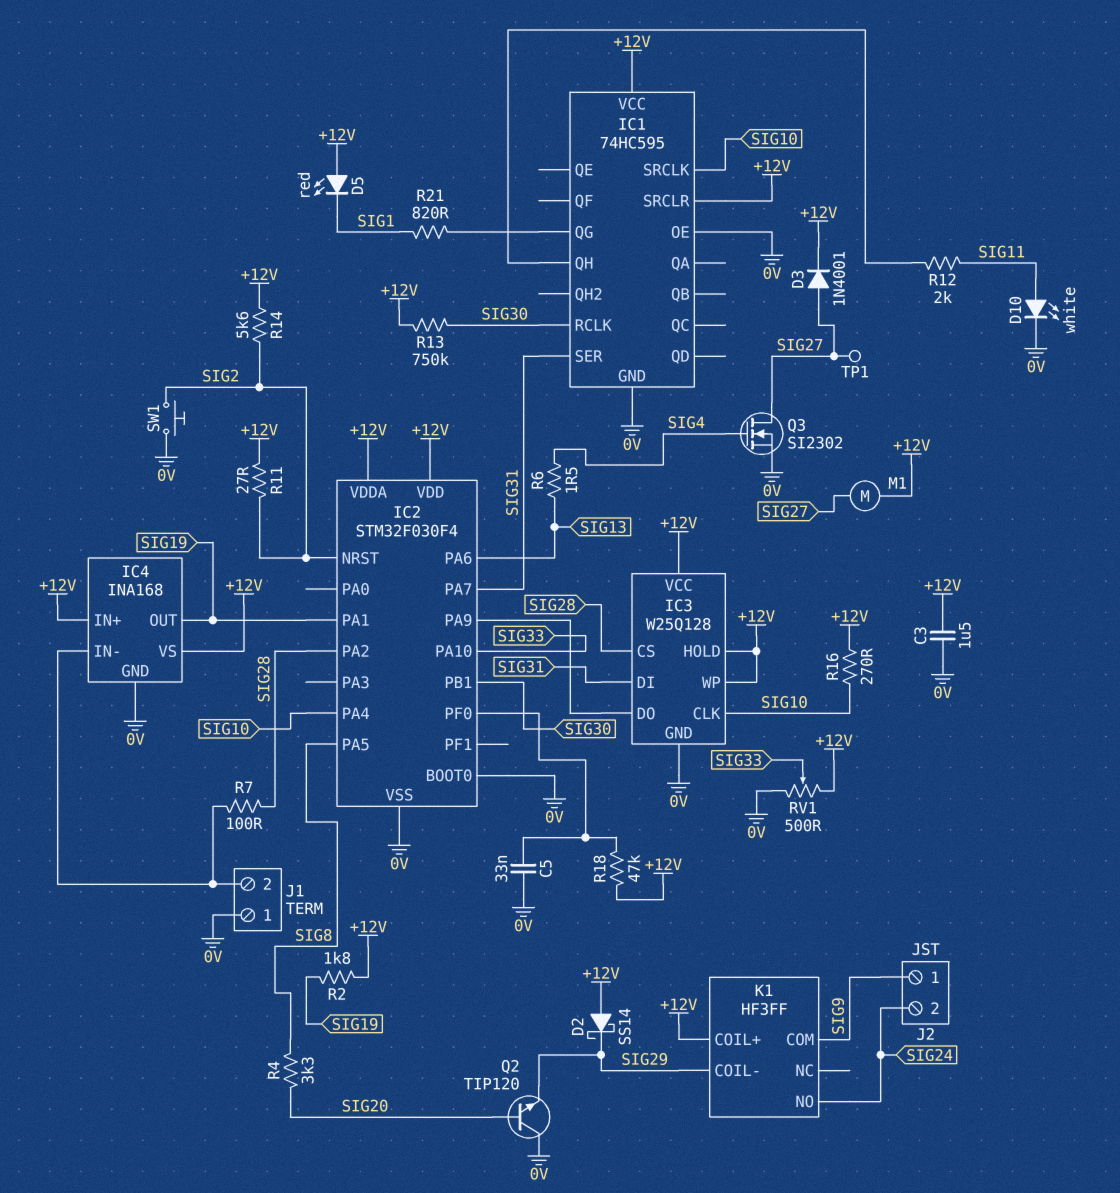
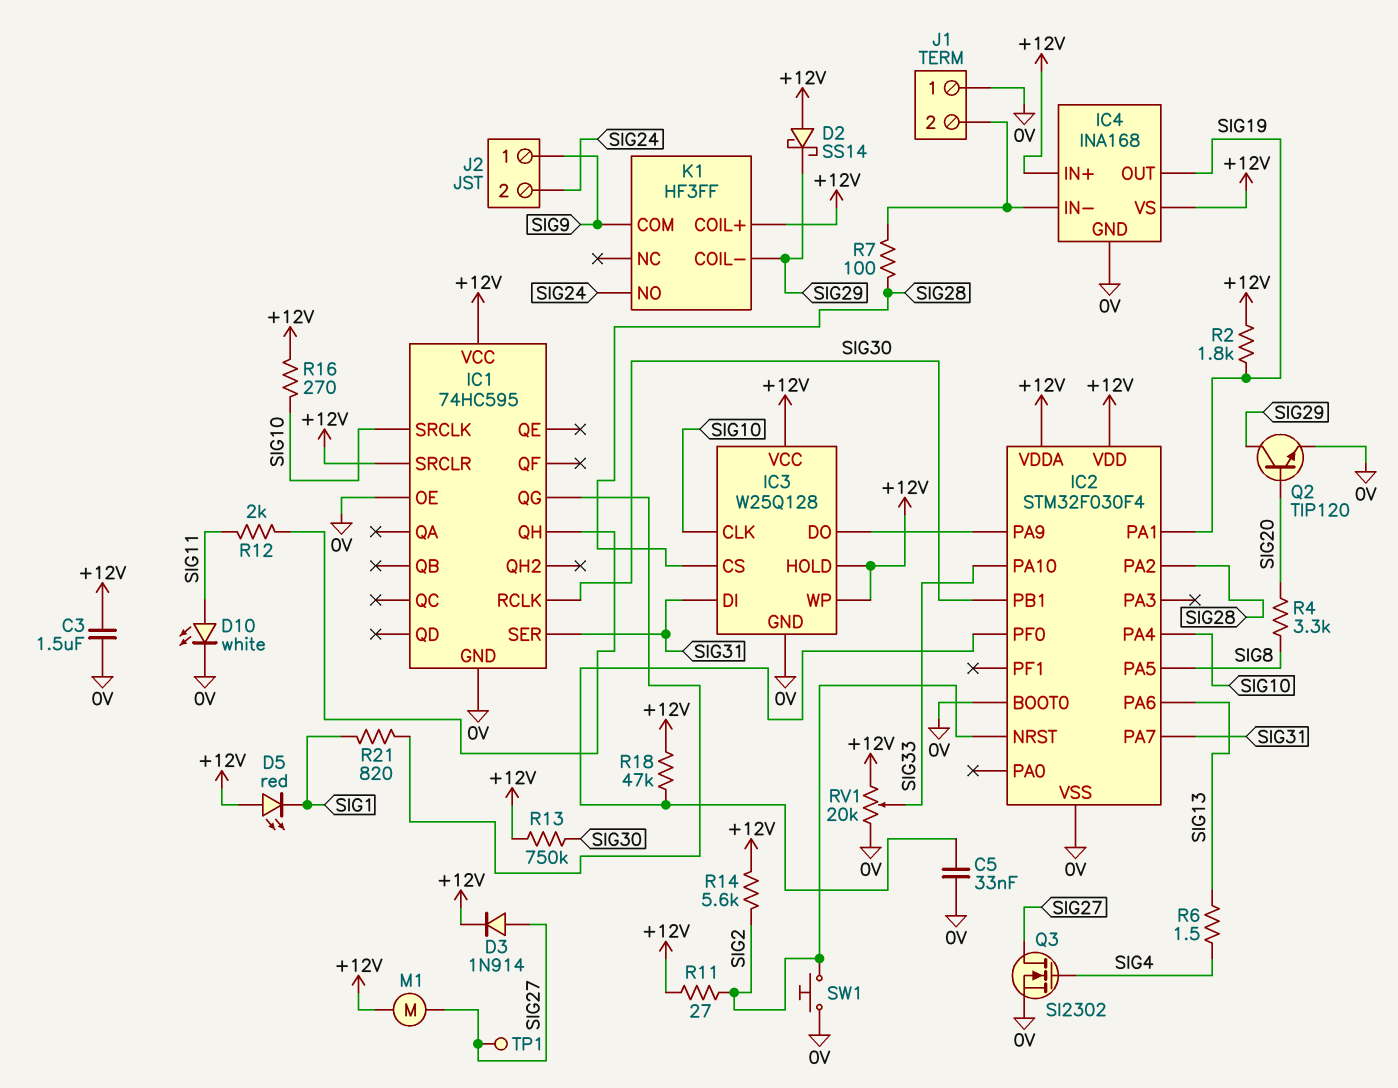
D3: diode 1N4001 (A SIG27, K +12V) -> diode 1N914 (A SIG27, K +12V)
Q2: NPN TIP120 (B SIG20, C 0V, E SIG29) -> NPN TIP120 (B SIG20, C SIG29, E 0V)
RV1: 500 (+12V, 0V, wiper SIG33) -> 20k (+12V, 0V, wiper SIG33)

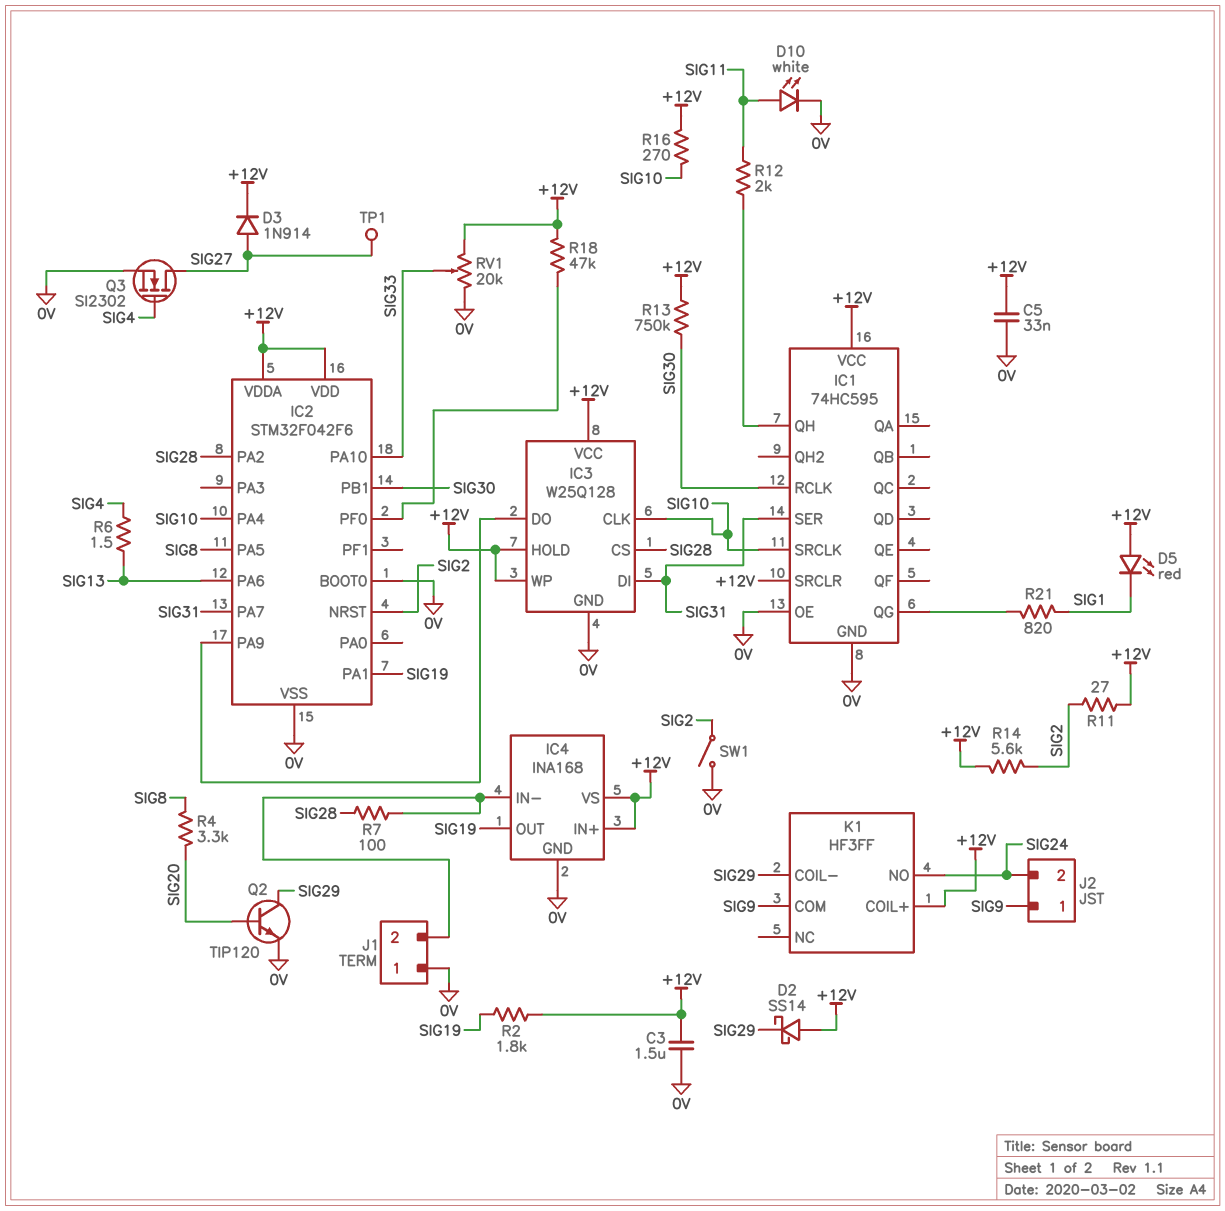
C5: 33nF (0V, IC2/PF0) -> 33nF (+12V, 0V)
IC2: STM32F030F4 -> STM32F042F6
M1: motor (+12V, SIG27) -> none
SW1: button (0V, SIG2) -> switch (0V, SIG2)

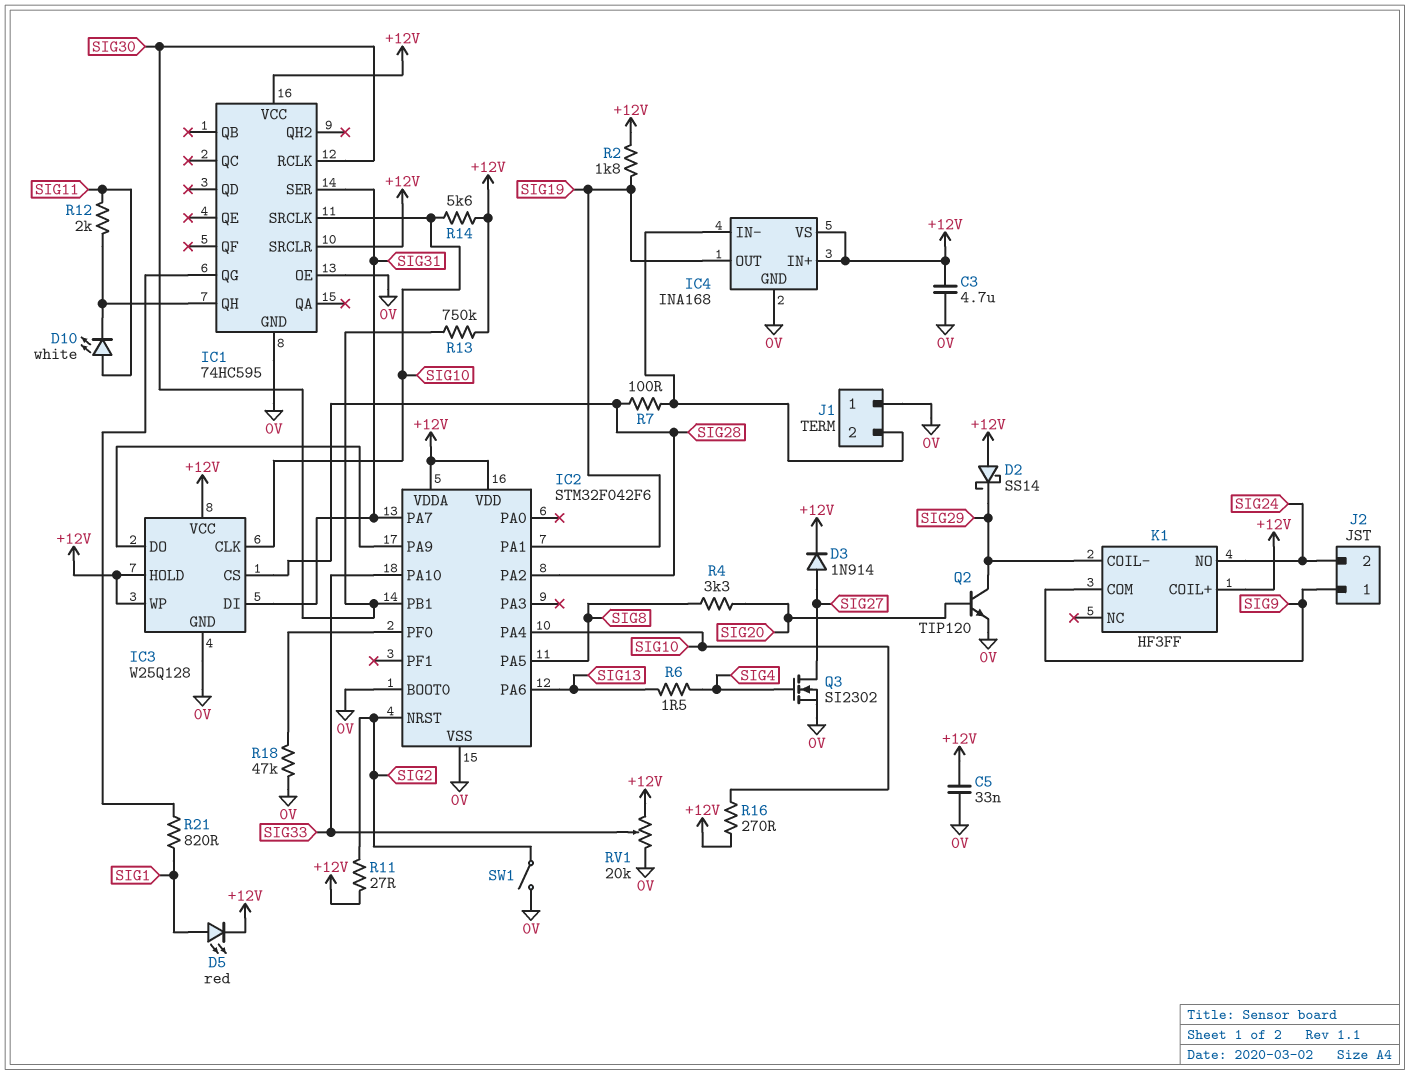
C3: 1.5uF (+12V, 0V) -> 4.7uF (+12V, 0V)
D5: LED red (A +12V, K SIG1) -> LED red (A SIG1, K +12V)
D10: LED white (A SIG11, K 0V) -> LED white (A SIG11, K IC1/QH)
R14: 5.6k (+12V, SIG2) -> 5.6k (+12V, SIG10)
R18: 47k (+12V, IC2/PF0) -> 47k (0V, IC2/PF0)
TP1: test point (SIG27) -> none

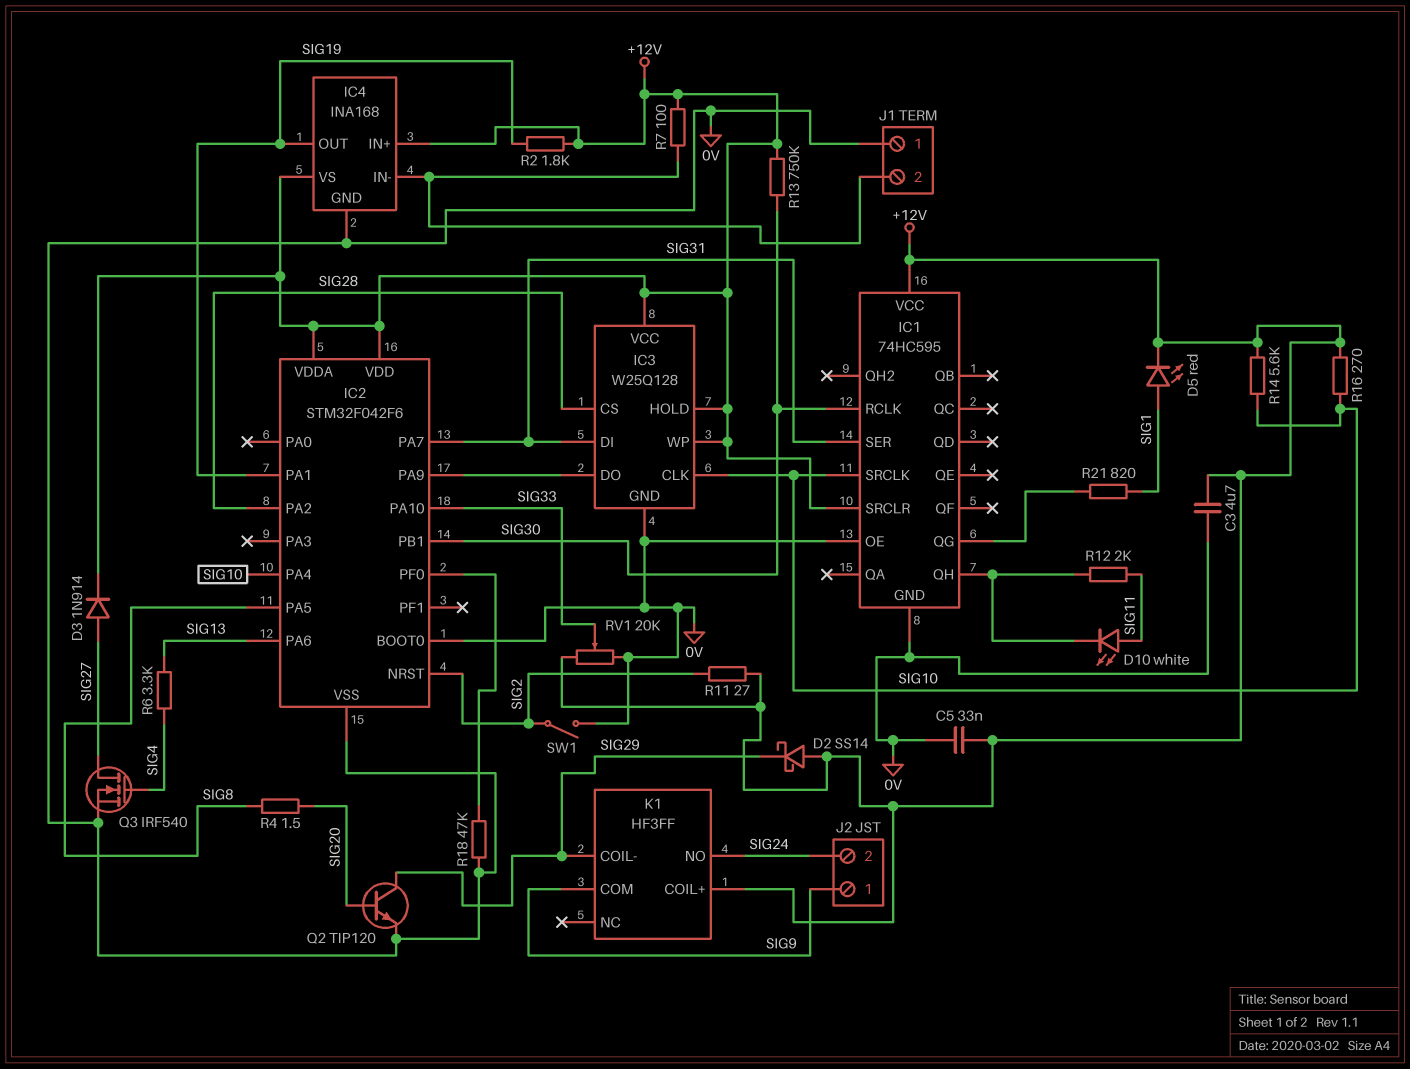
Q3: NMOS SI2302 (G SIG4, D SIG27, S 0V) -> NMOS IRF540 (G SIG4, D SIG27, S 0V)
R4: 3.3k (SIG8, SIG20) -> 1.5 (SIG8, SIG20)
R6: 1.5 (SIG4, SIG13) -> 3.3k (SIG4, SIG13)
R7: 100 (IC4/IN-, SIG28) -> 100 (+12V, IC4/IN-)

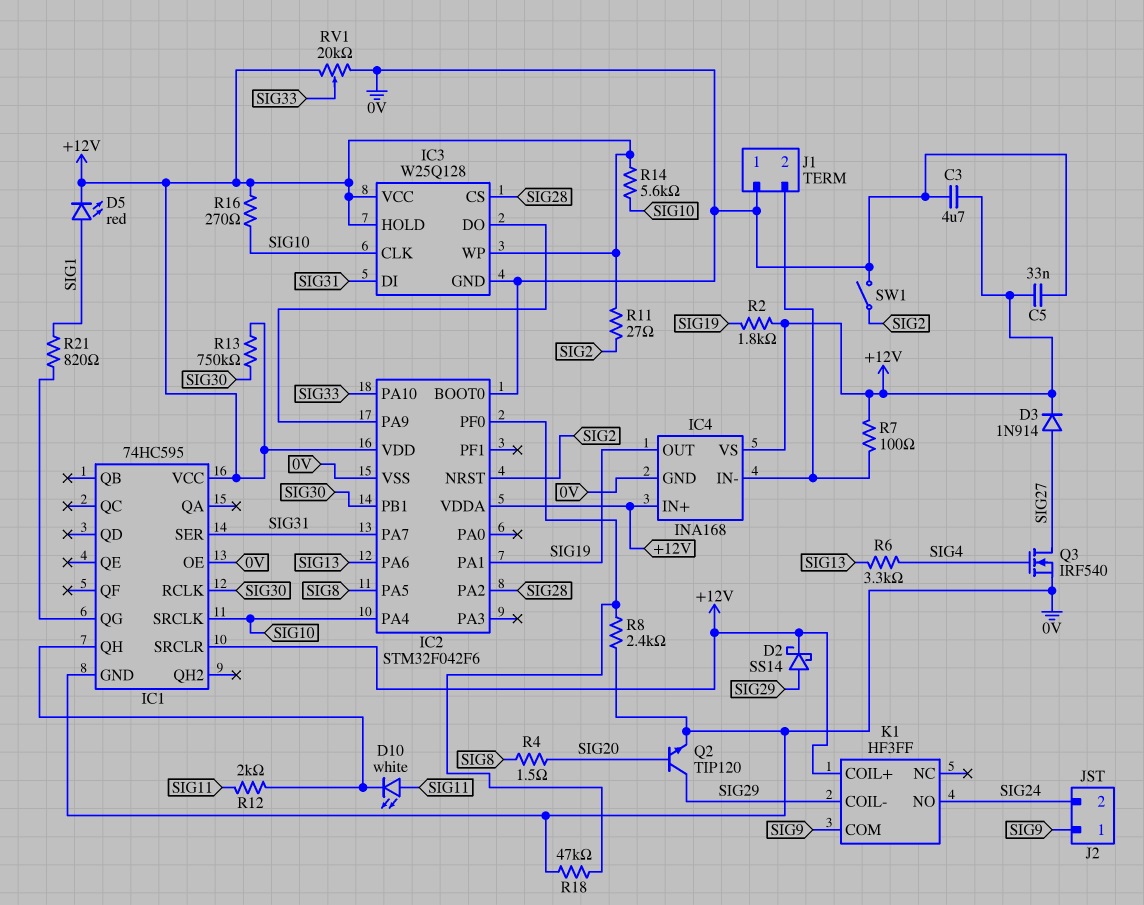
D2: schottky SS14 (A +12V, K SIG29) -> schottky SS14 (A SIG29, K +12V)
R8: none -> 2.4k (0V, IC2/PF0)

